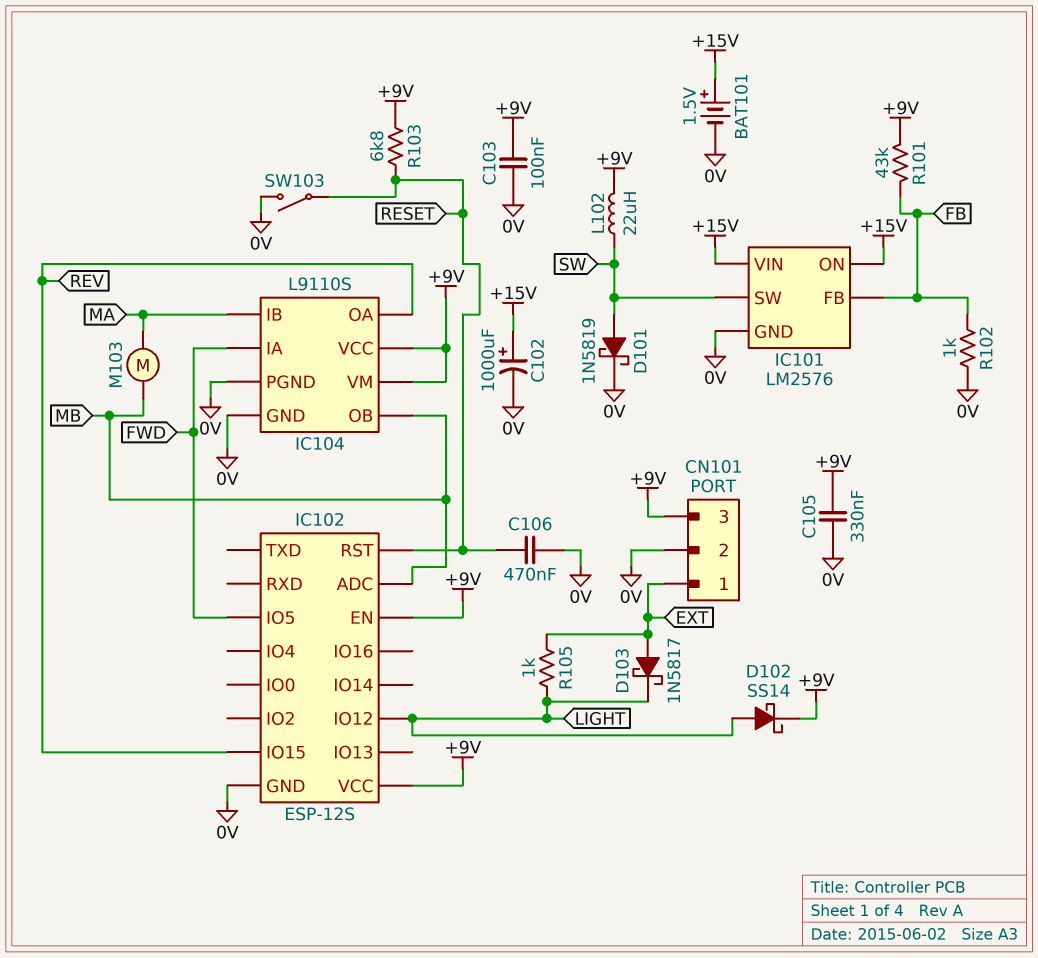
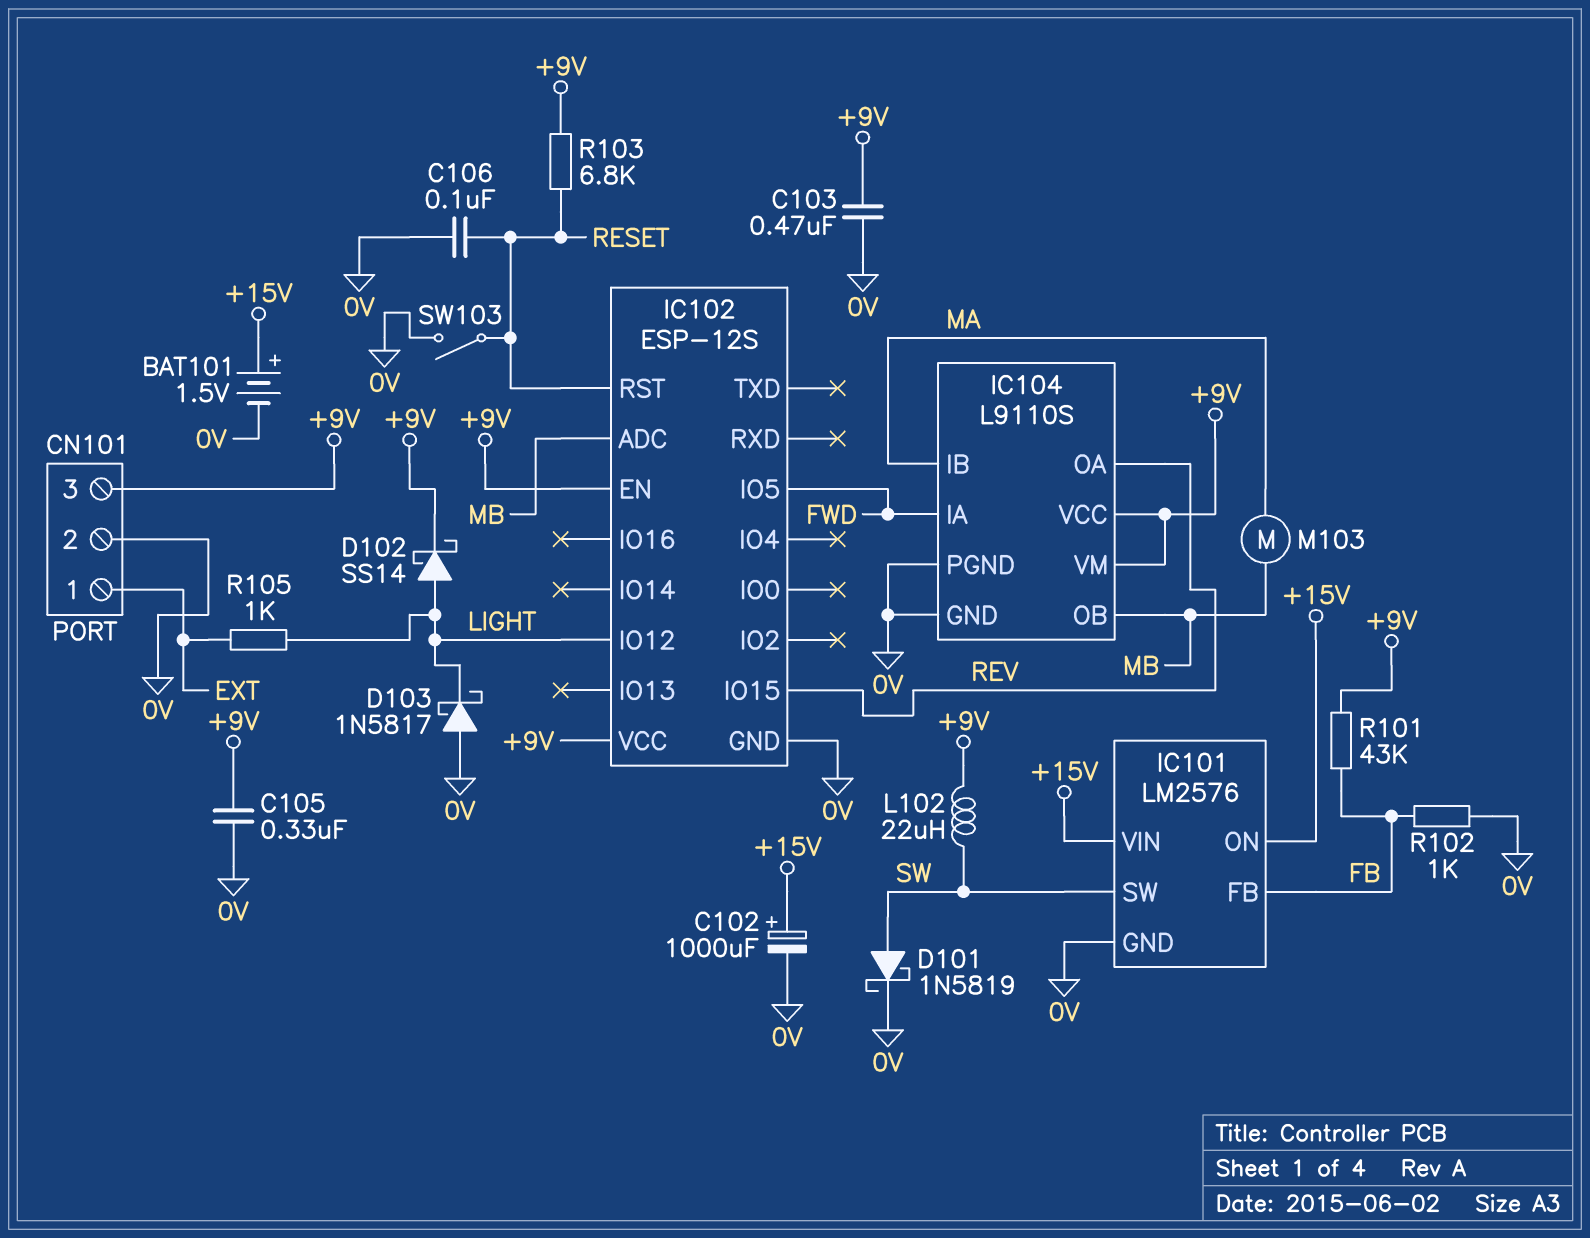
C103: 100nF (+9V, 0V) -> 470nF (+9V, 0V)
C106: 470nF (0V, RESET) -> 100nF (0V, RESET)
D103: schottky 1N5817 (A EXT, K LIGHT) -> schottky 1N5817 (A 0V, K LIGHT)

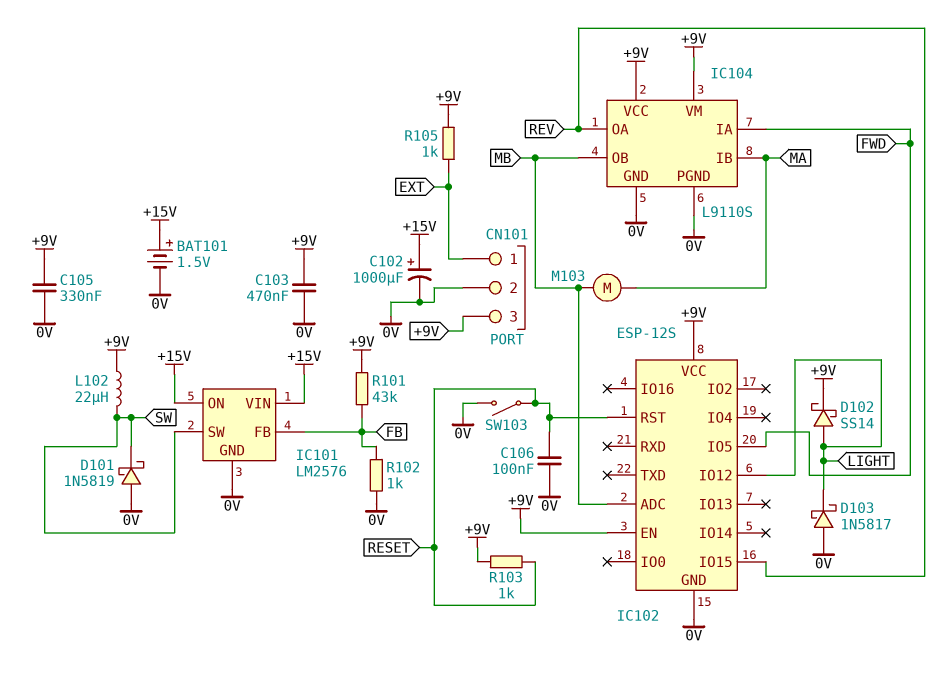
D101: schottky 1N5819 (A SW, K 0V) -> schottky 1N5819 (A 0V, K SW)
R103: 6.8k (+9V, RESET) -> 1k (+9V, RESET)
R105: 1k (EXT, LIGHT) -> 1k (+9V, EXT)

